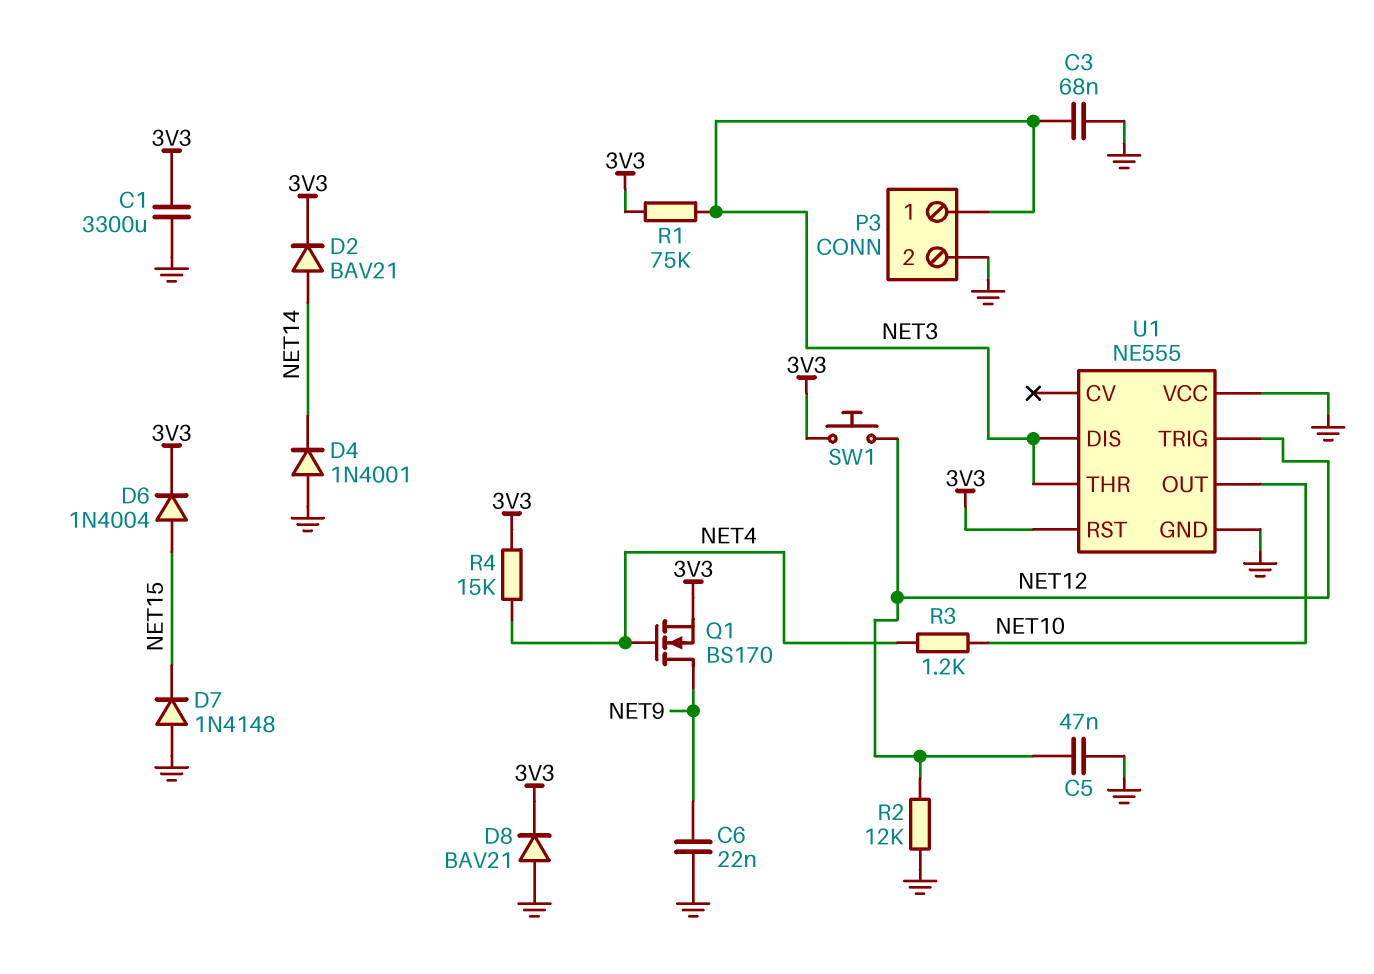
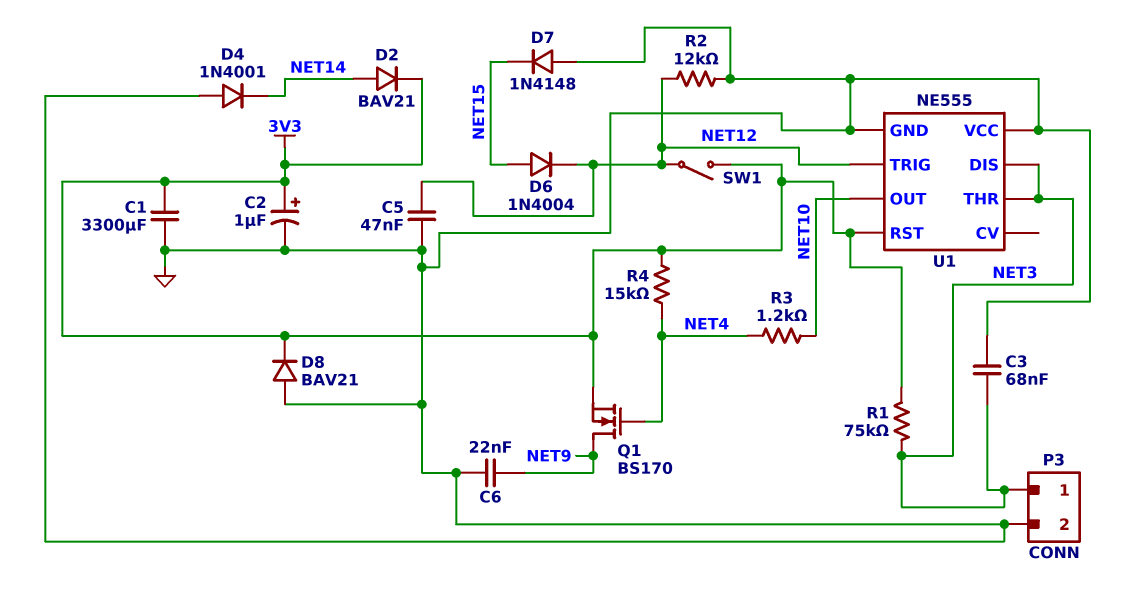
C2: none -> 1uF (plus 3V3, minus GND)
D6: diode 1N4004 (A NET15, K 3V3) -> diode 1N4004 (A NET15, K NET12)
SW1: button (3V3, NET12) -> switch (3V3, NET12)

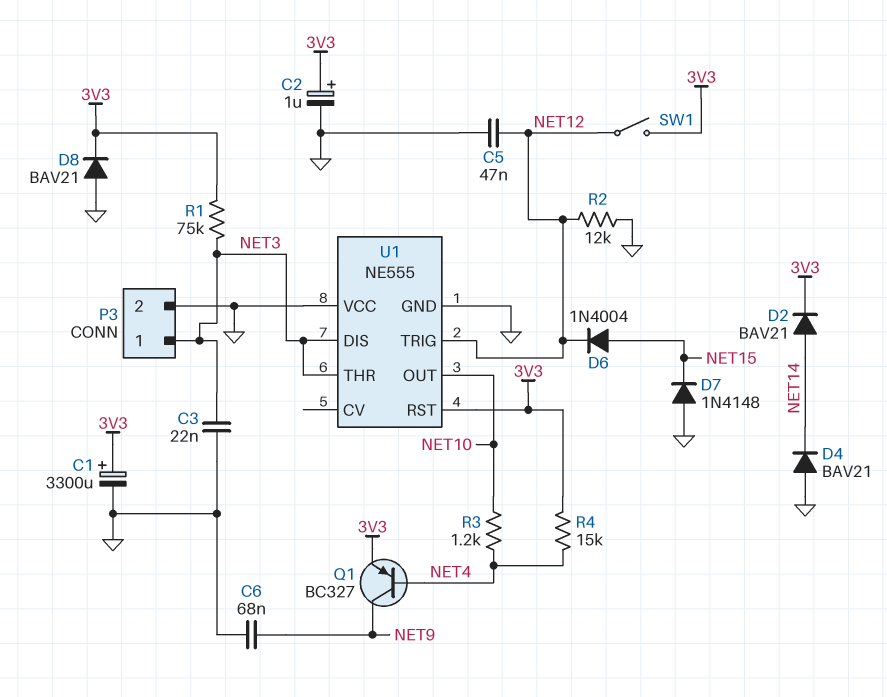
C1: 3300uF (3V3, GND) -> 3300uF (plus 3V3, minus GND)
C3: 68nF (GND, NET3) -> 22nF (GND, NET3)
C6: 22nF (GND, NET9) -> 68nF (GND, NET9)
D4: diode 1N4001 (A GND, K NET14) -> diode BAV21 (A GND, K NET14)
Q1: NMOS BS170 (G NET4, D NET9, S 3V3) -> PNP BC327 (B NET4, C NET9, E 3V3)

